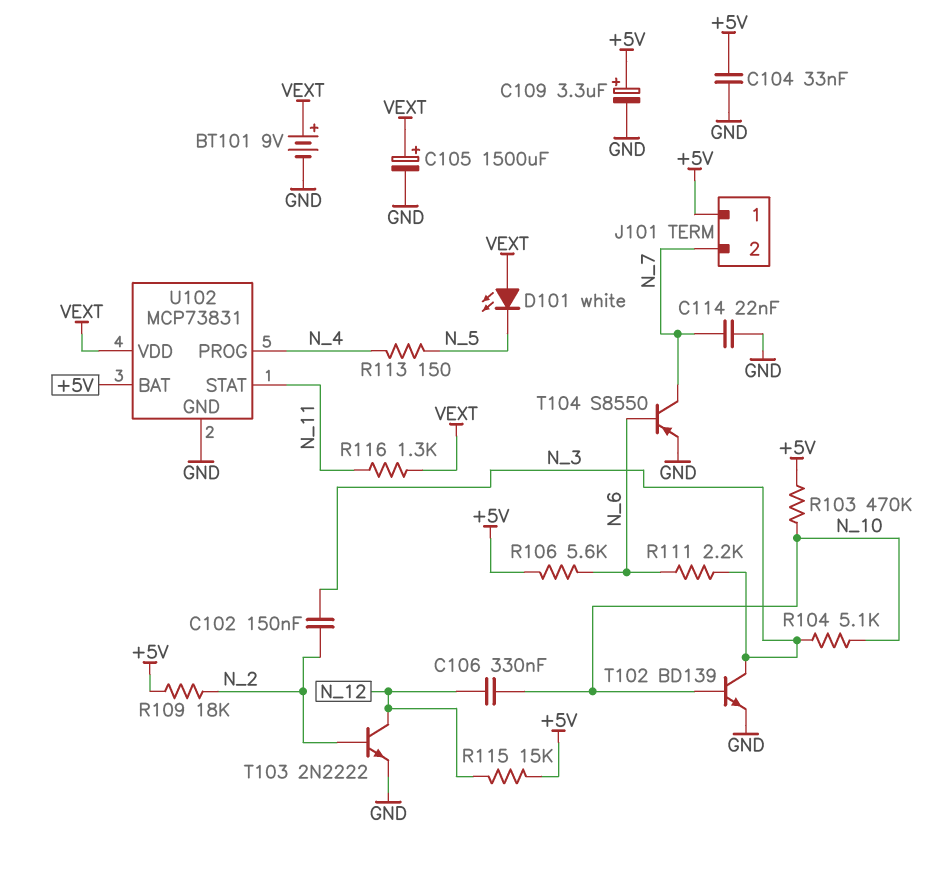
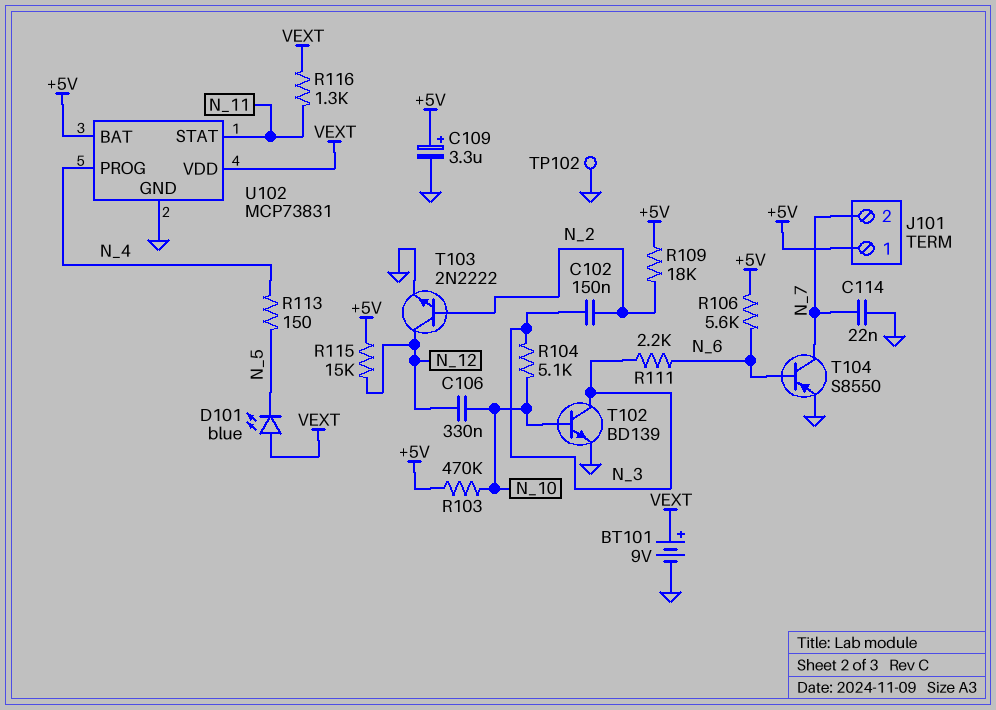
C104: 33nF (+5V, GND) -> none
C105: 1500uF (plus VEXT, minus GND) -> none
D101: LED white (A VEXT, K N_5) -> LED blue (A VEXT, K N_5)
TP102: none -> test point (GND)

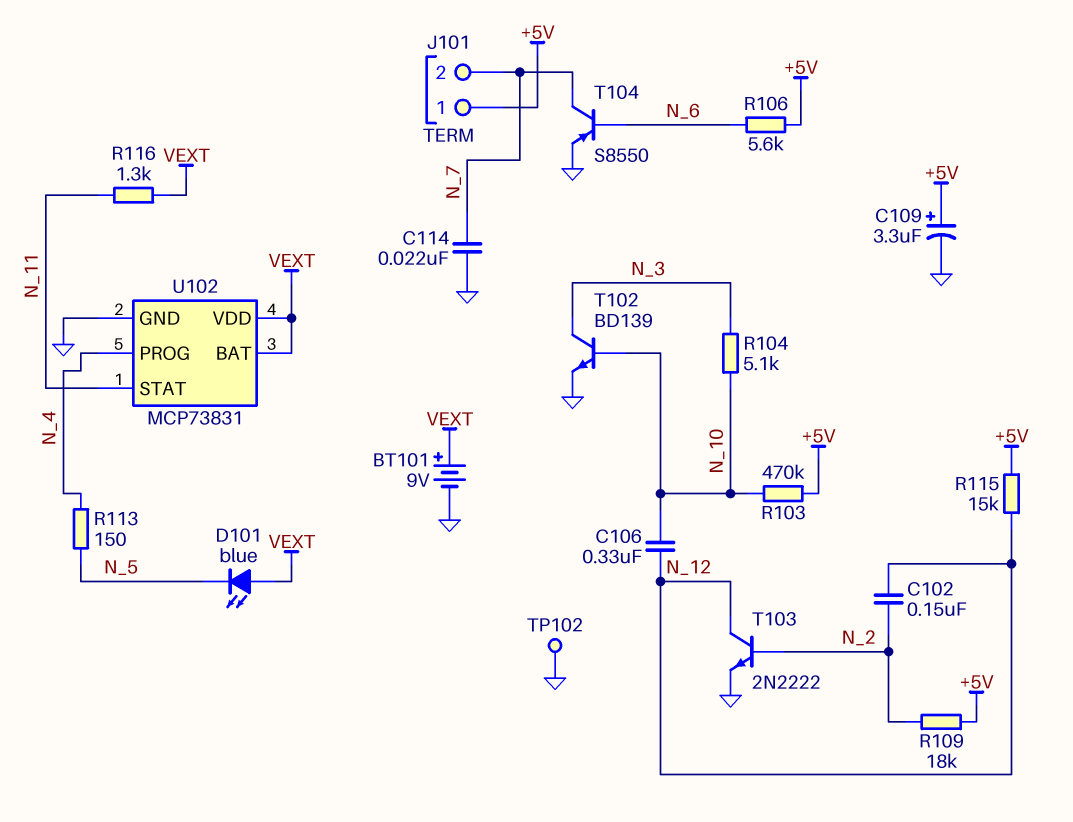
C102: 150nF (N_2, N_3) -> 150nF (N_2, N_12)
R111: 2.2k (N_3, N_6) -> none
U102 pin BAT: +5V -> VEXT

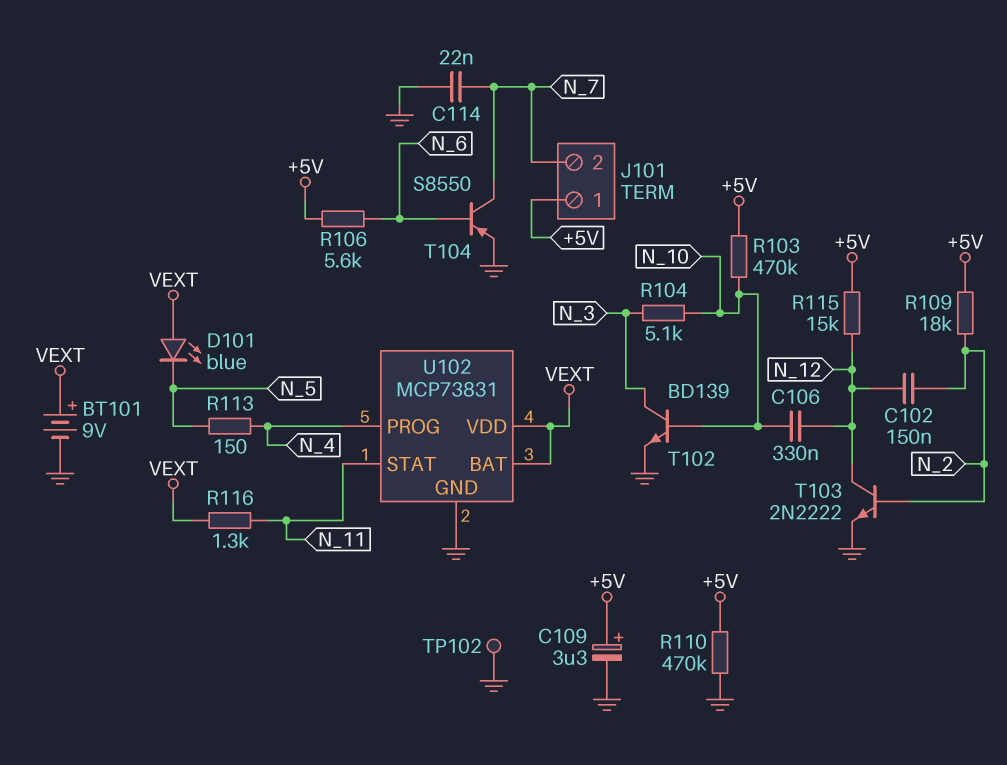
R110: none -> 470k (+5V, GND)

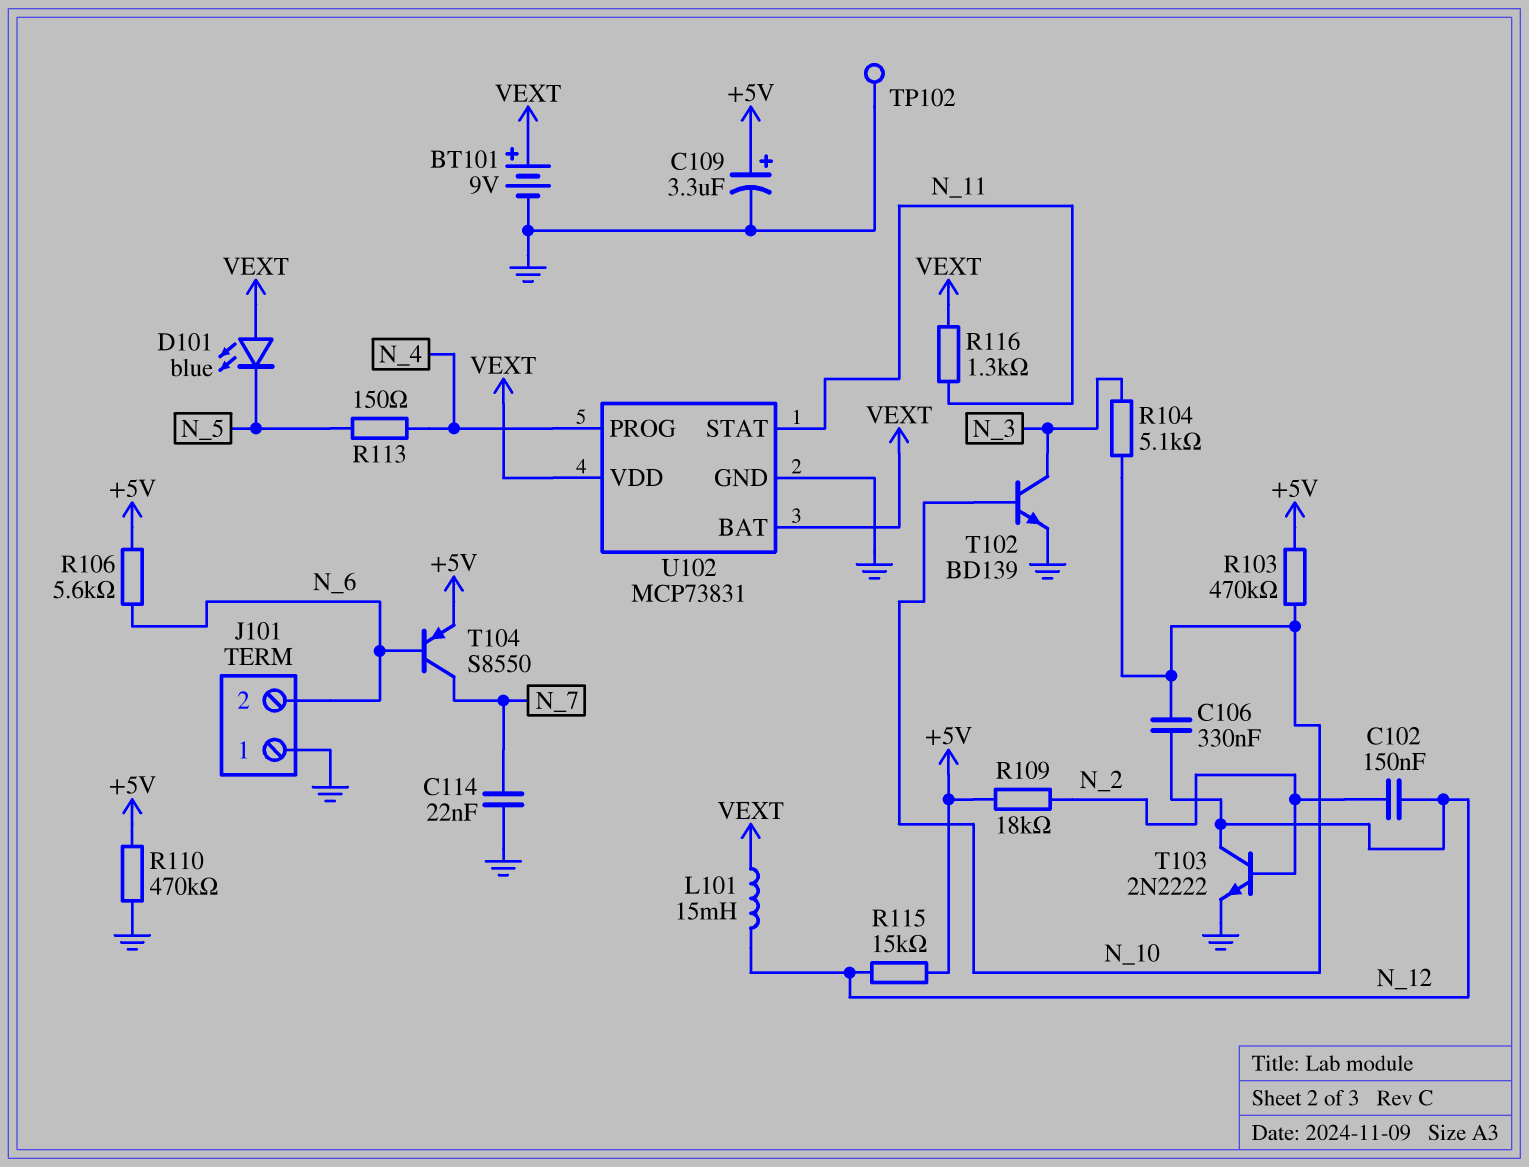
J101 pin 1: +5V -> GND
J101 pin 2: N_7 -> N_6
L101: none -> 15mH (N_12, VEXT)
T104: PNP S8550 (B N_6, C N_7, E GND) -> PNP S8550 (B N_6, C N_7, E +5V)

